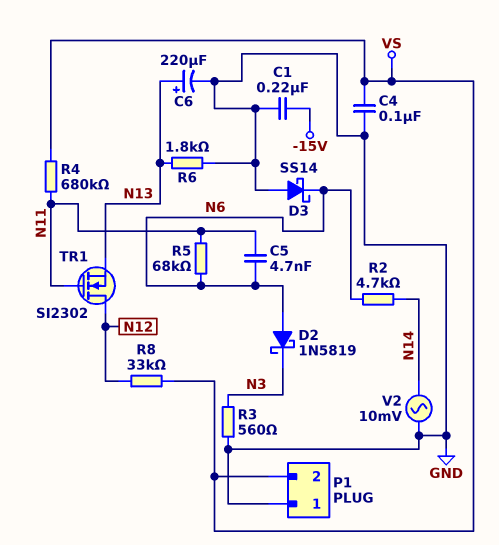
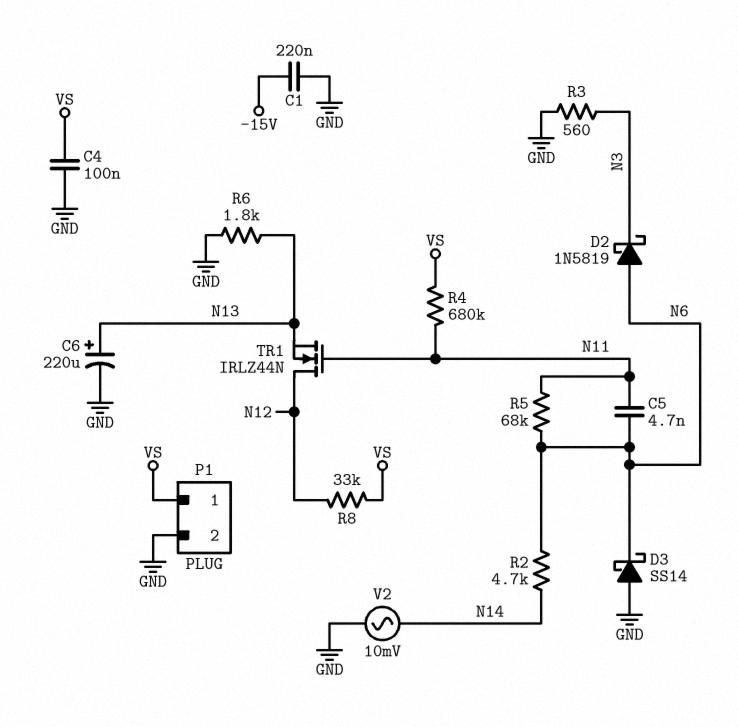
P1 pin 1: GND -> VS
P1 pin 2: VS -> GND
TR1: NMOS SI2302 (G N11, D N12, S N13) -> NMOS IRLZ44N (G N11, D N12, S N13)

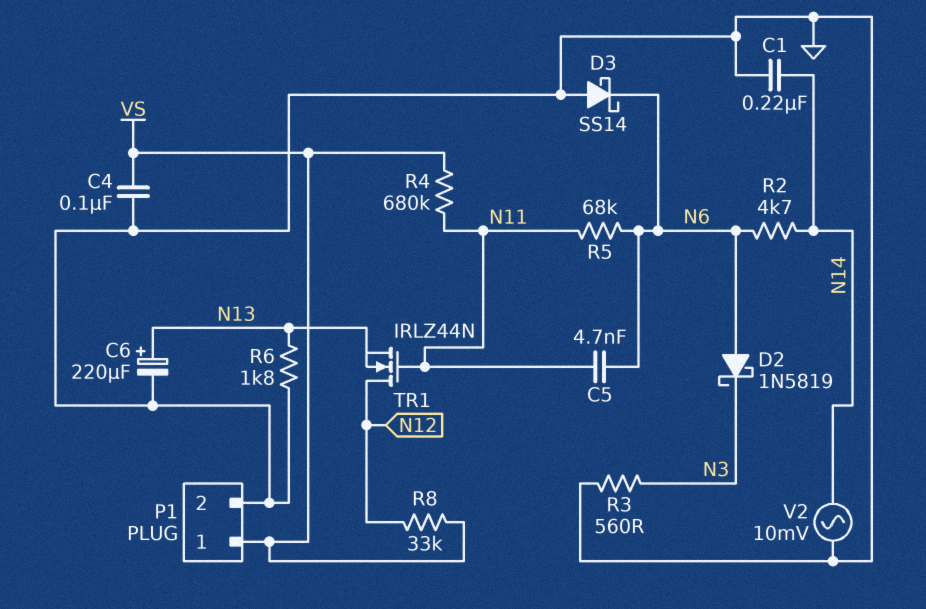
C1: 220nF (-15V, GND) -> 220nF (GND, N14)

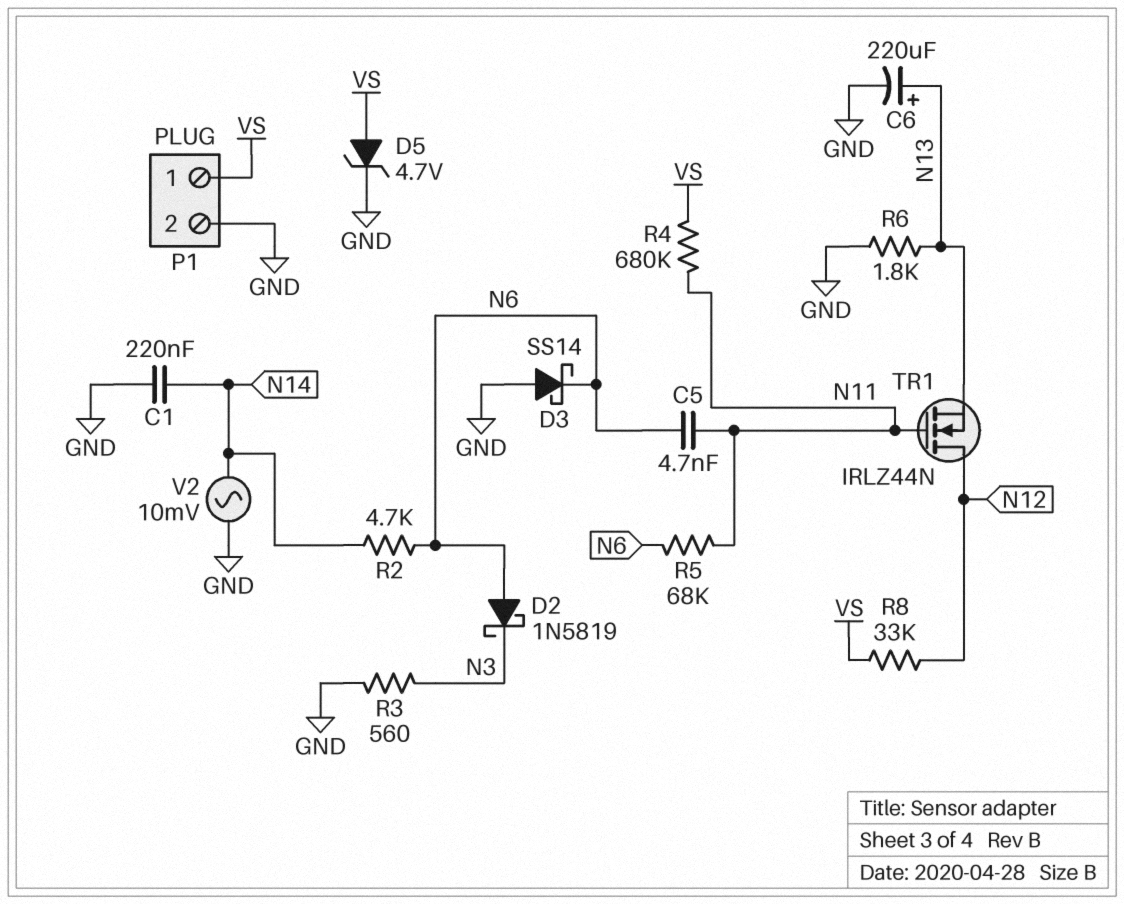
C4: 100nF (GND, VS) -> none
D5: none -> zener 4.7V (A VS, K GND)

